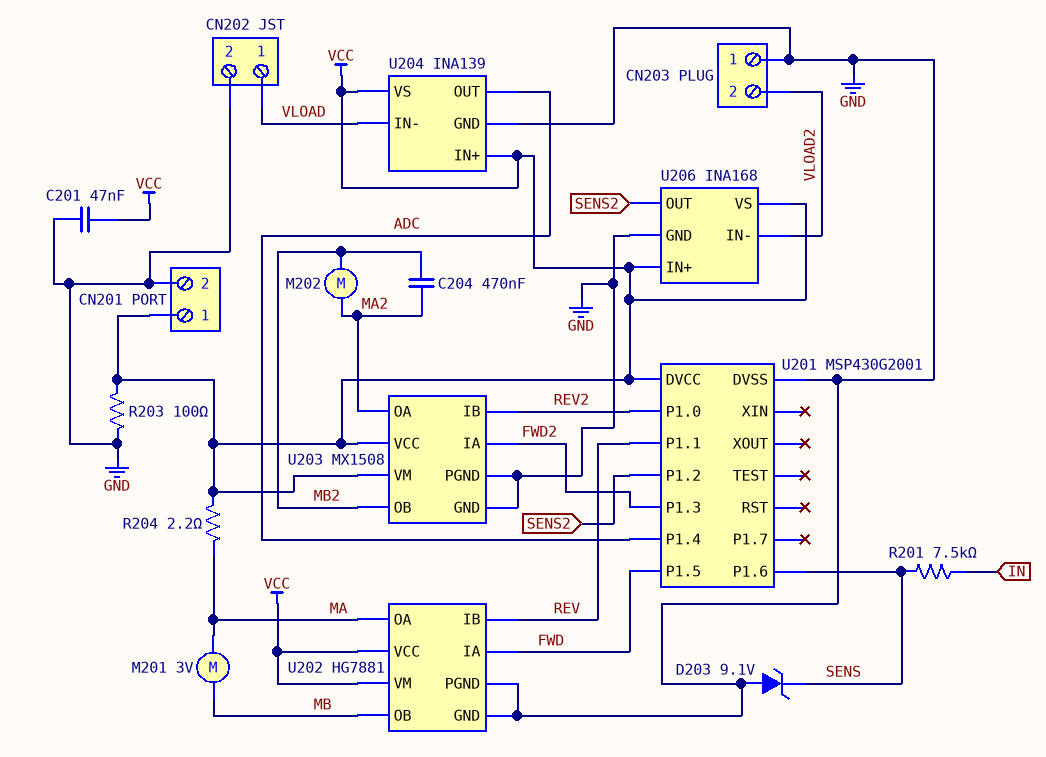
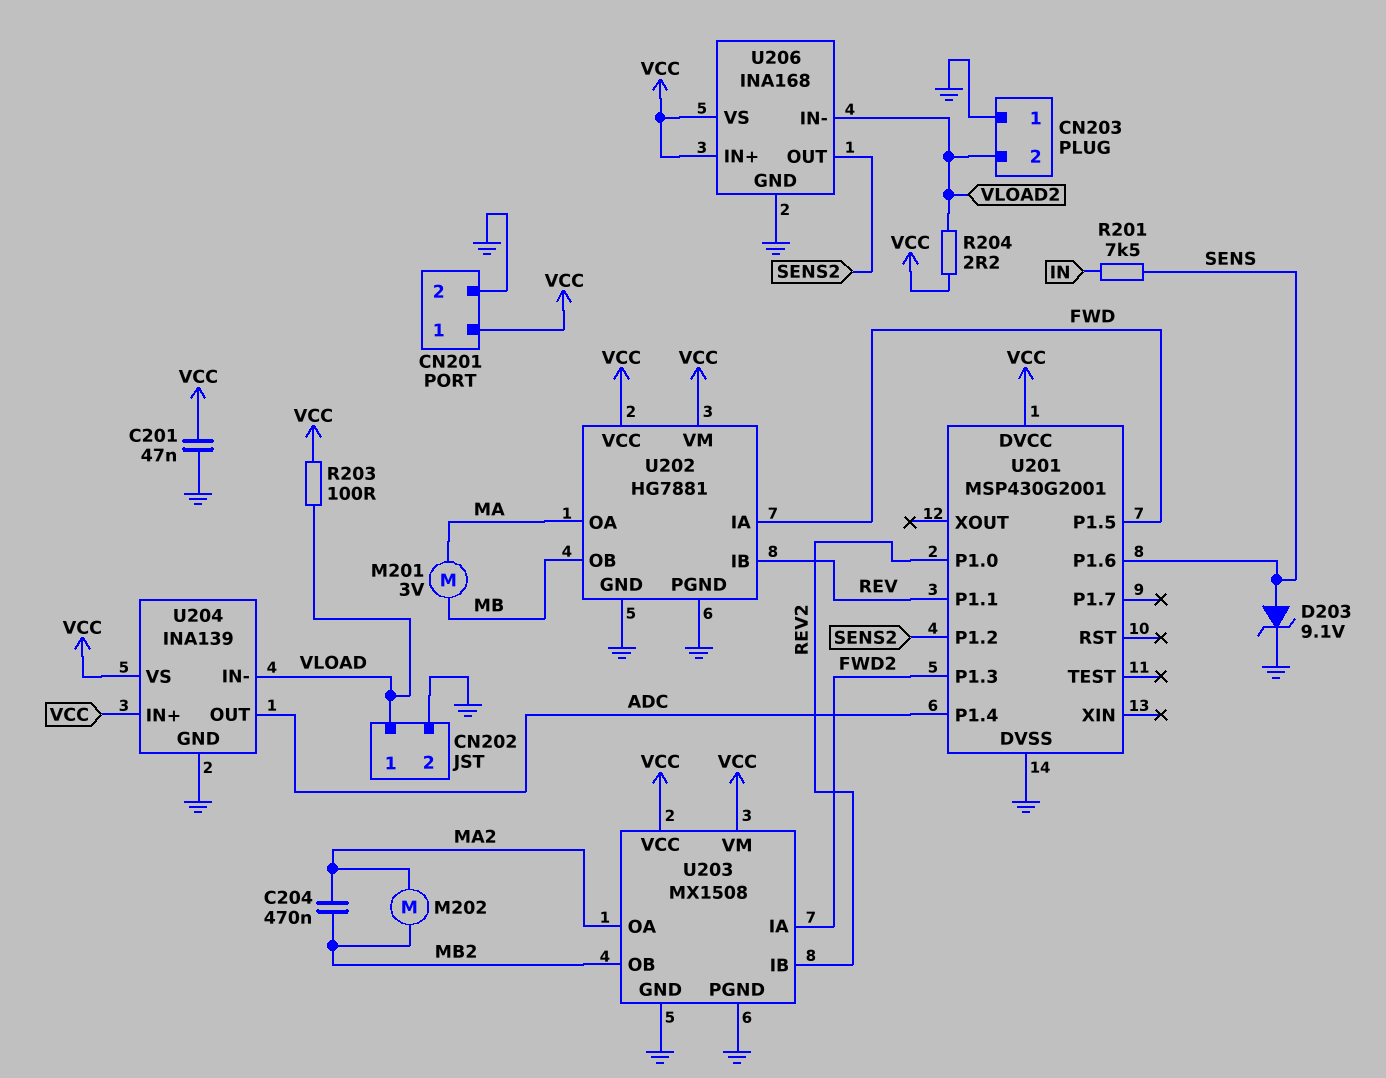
D203: zener 9.1V (A GND, K SENS) -> zener 9.1V (A SENS, K GND)
R203: 100 (GND, VCC) -> 100 (VCC, VLOAD)
R204: 2.2 (MA, VCC) -> 2.2 (VCC, VLOAD2)

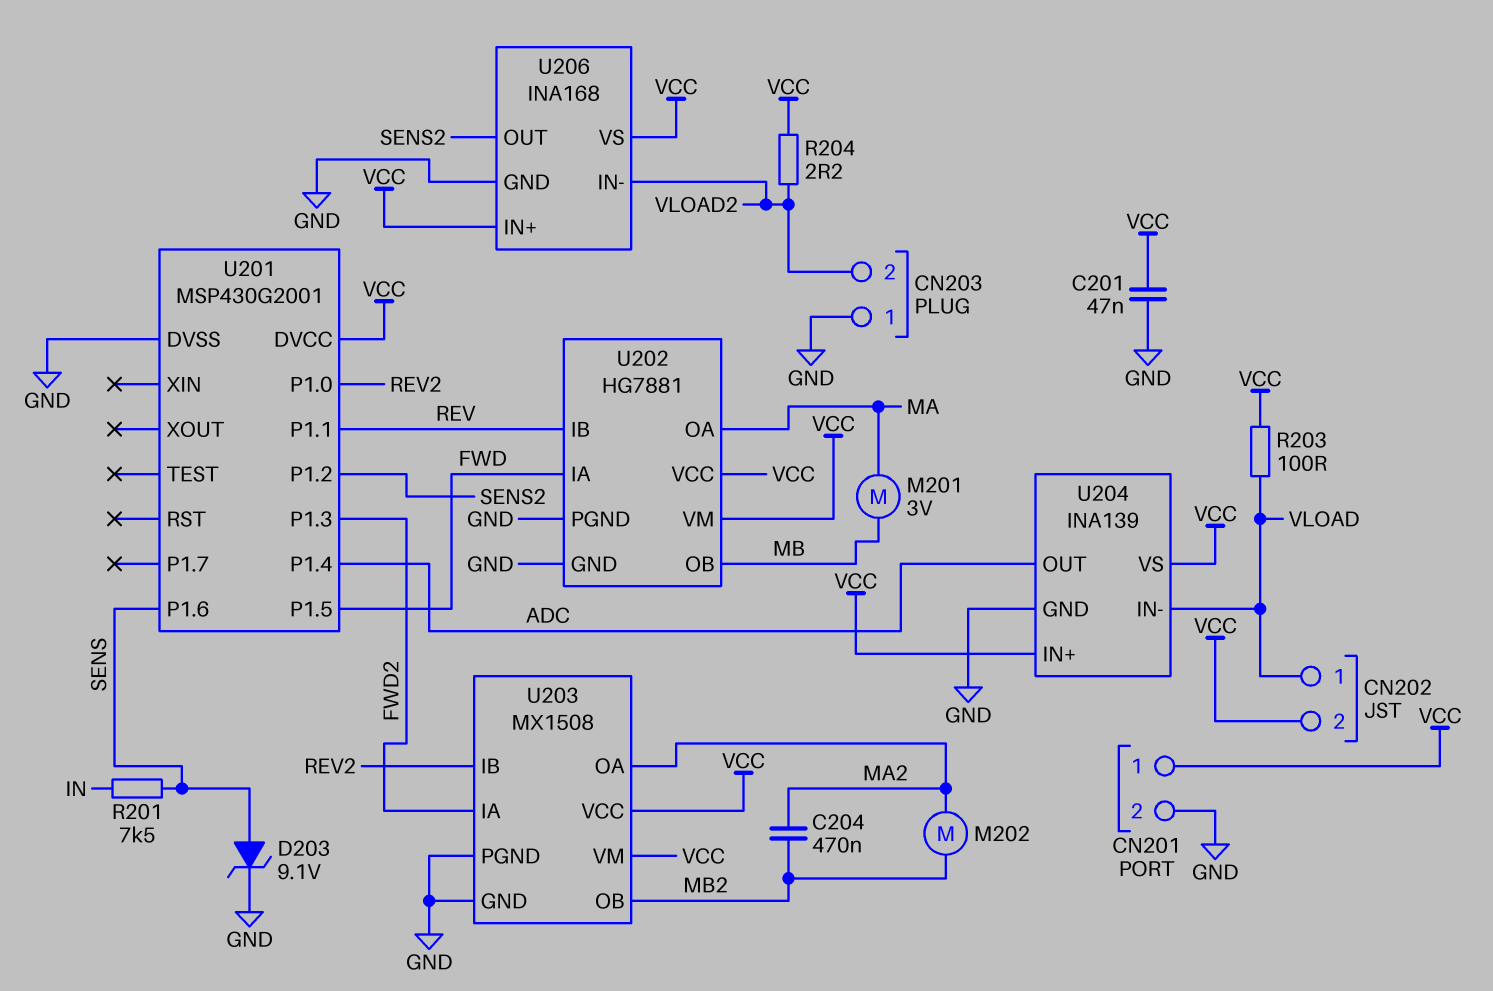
CN202 pin 2: GND -> VCC

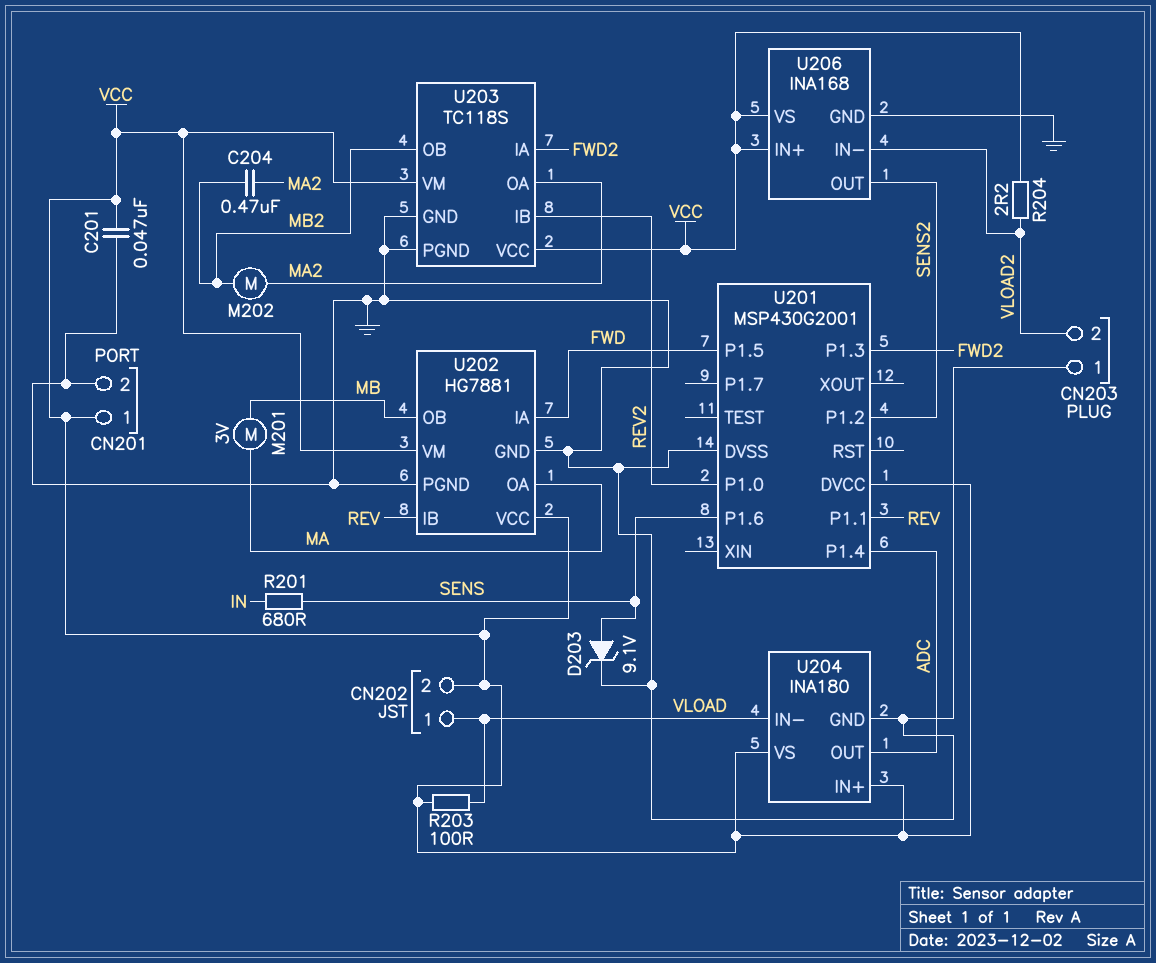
R201: 7.5k (IN, SENS) -> 680 (IN, SENS)
U203: MX1508 -> TC118S
U204: INA139 -> INA180

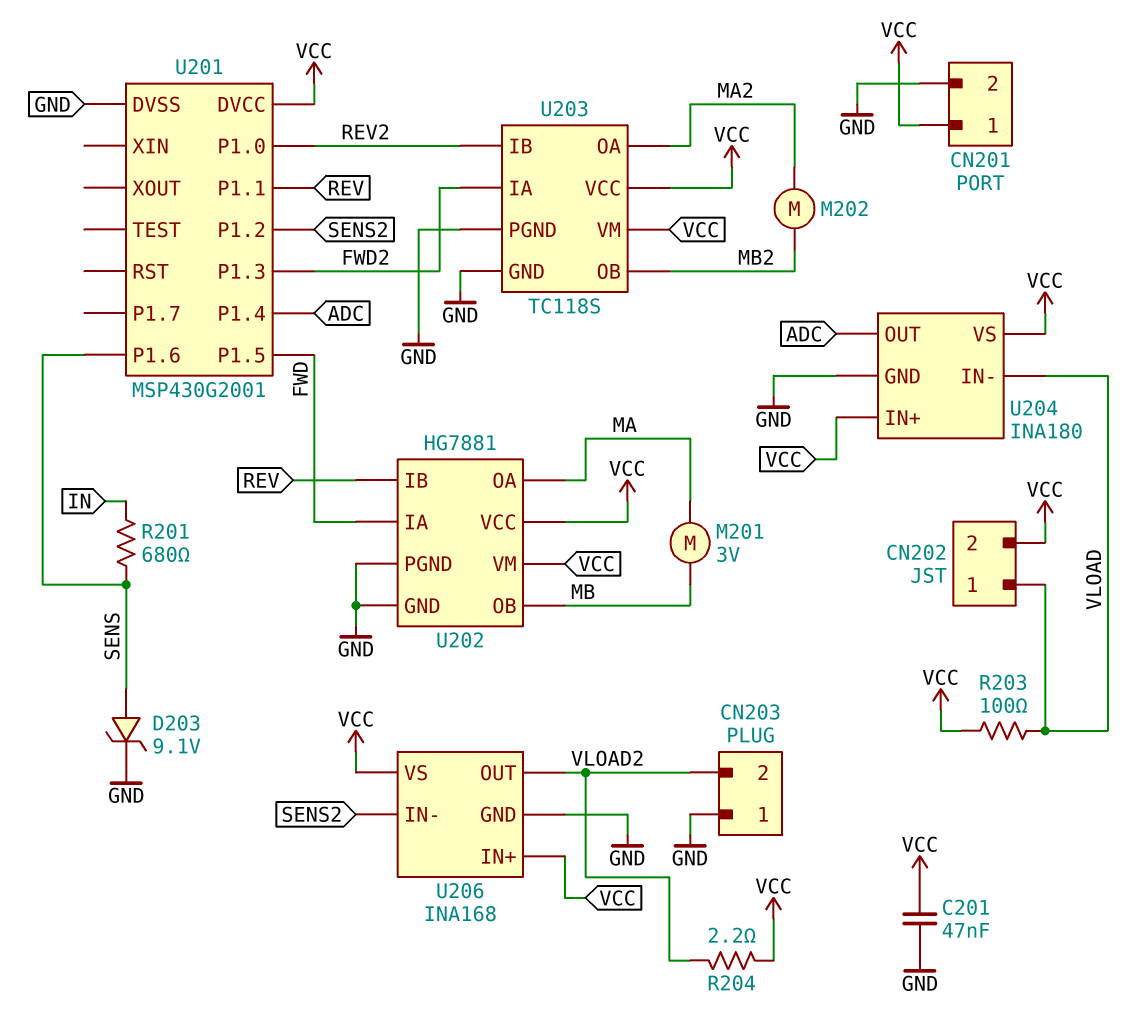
C204: 470nF (MA2, MB2) -> none
U206 pin IN-: VLOAD2 -> SENS2
U206 pin OUT: SENS2 -> VLOAD2

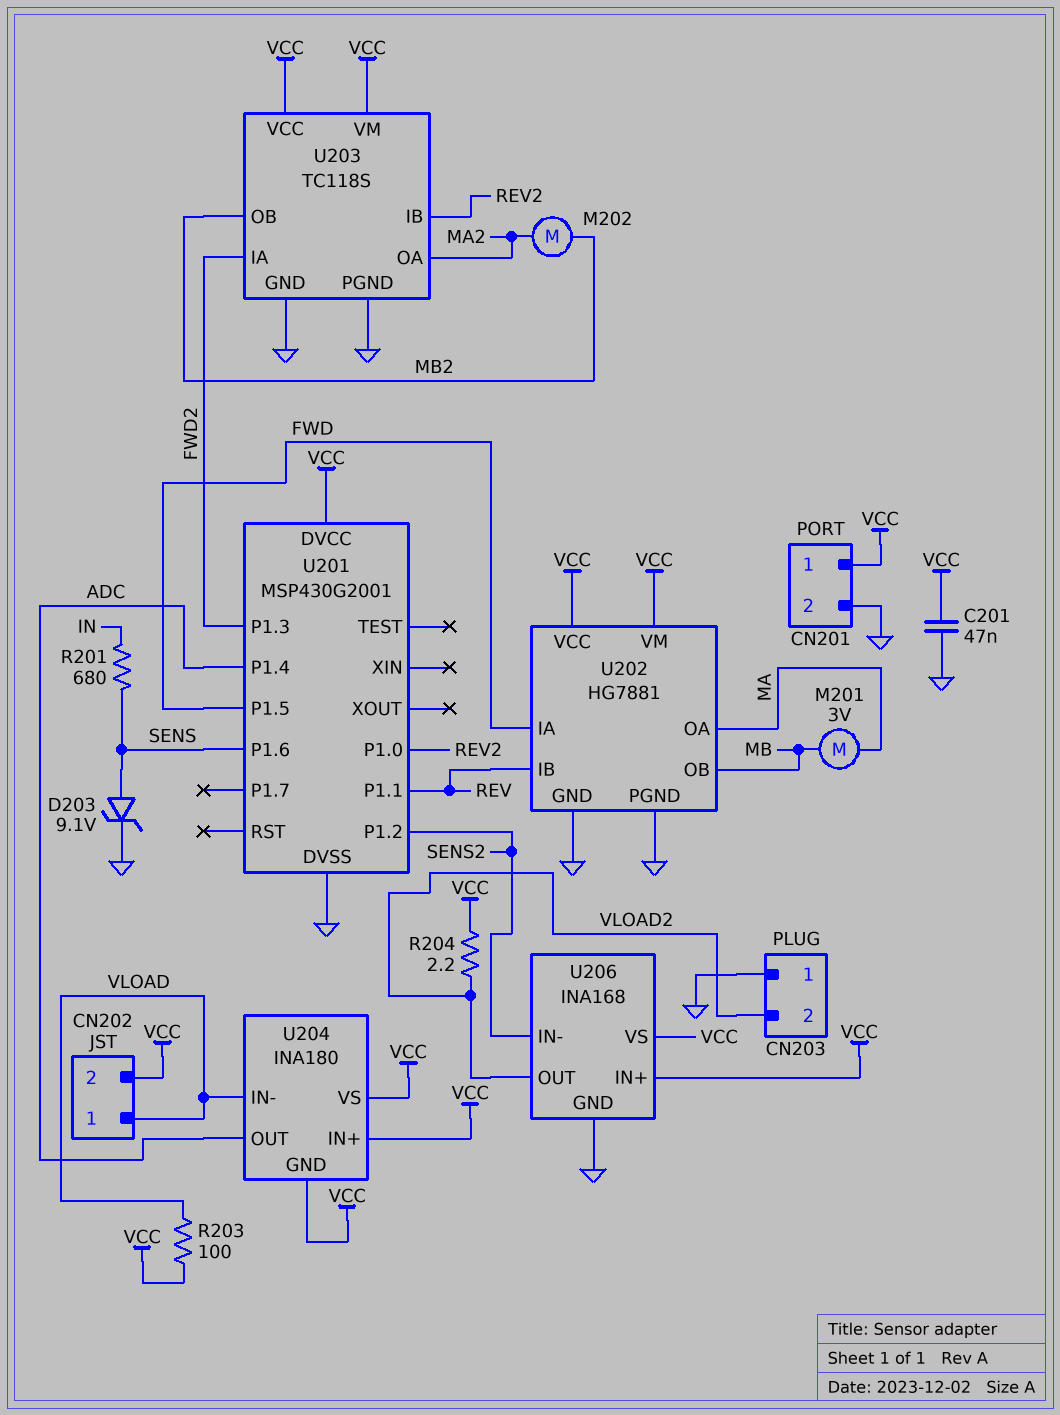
U204 pin GND: GND -> VCC

